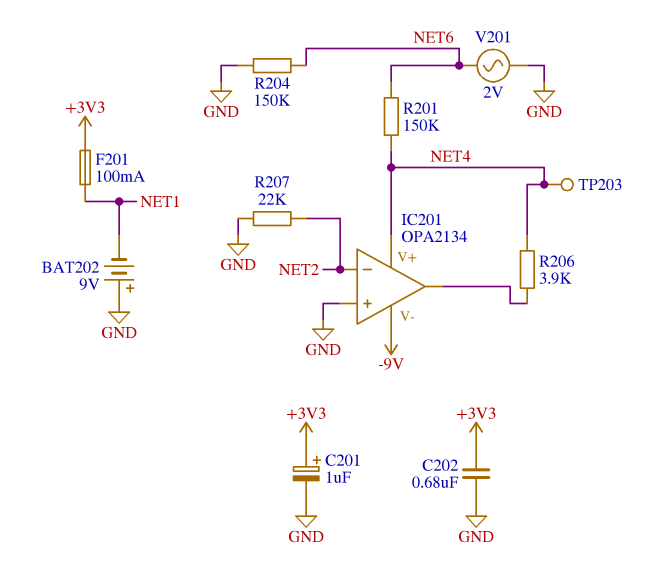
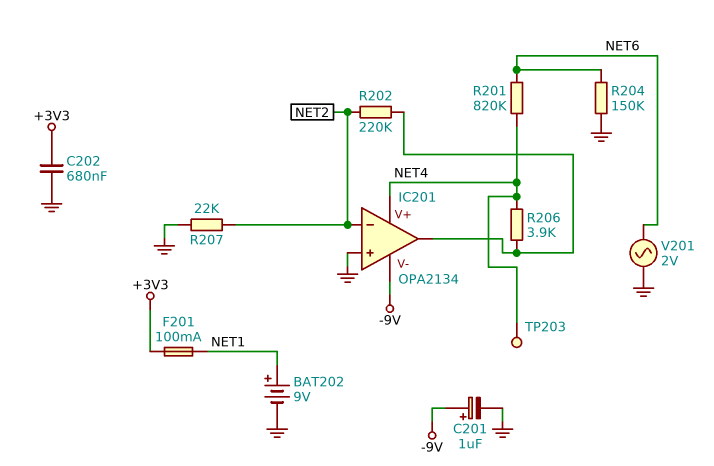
BAT202: 9V (plus GND, minus NET1) -> 9V (plus NET1, minus GND)
C201: 1uF (plus +3V3, minus GND) -> 1uF (plus -9V, minus GND)
R201: 150k (NET4, NET6) -> 820k (NET4, NET6)
R202: none -> 220k (IC201/out, NET2)

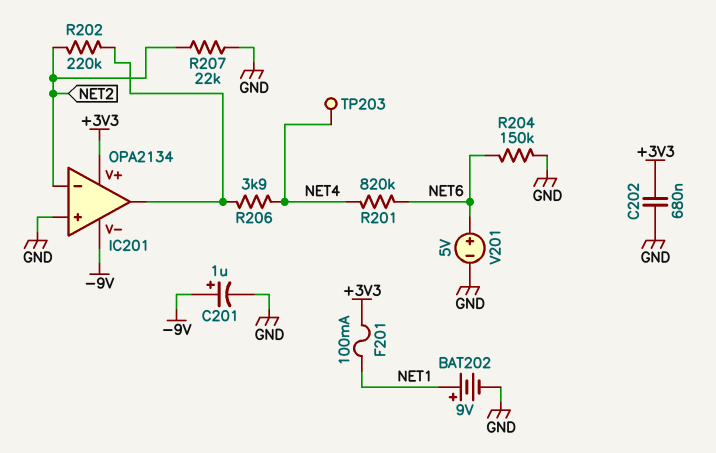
IC201 pin V+: NET4 -> +3V3
V201: AC 2V (GND, NET6) -> 5V (plus NET6, minus GND)

